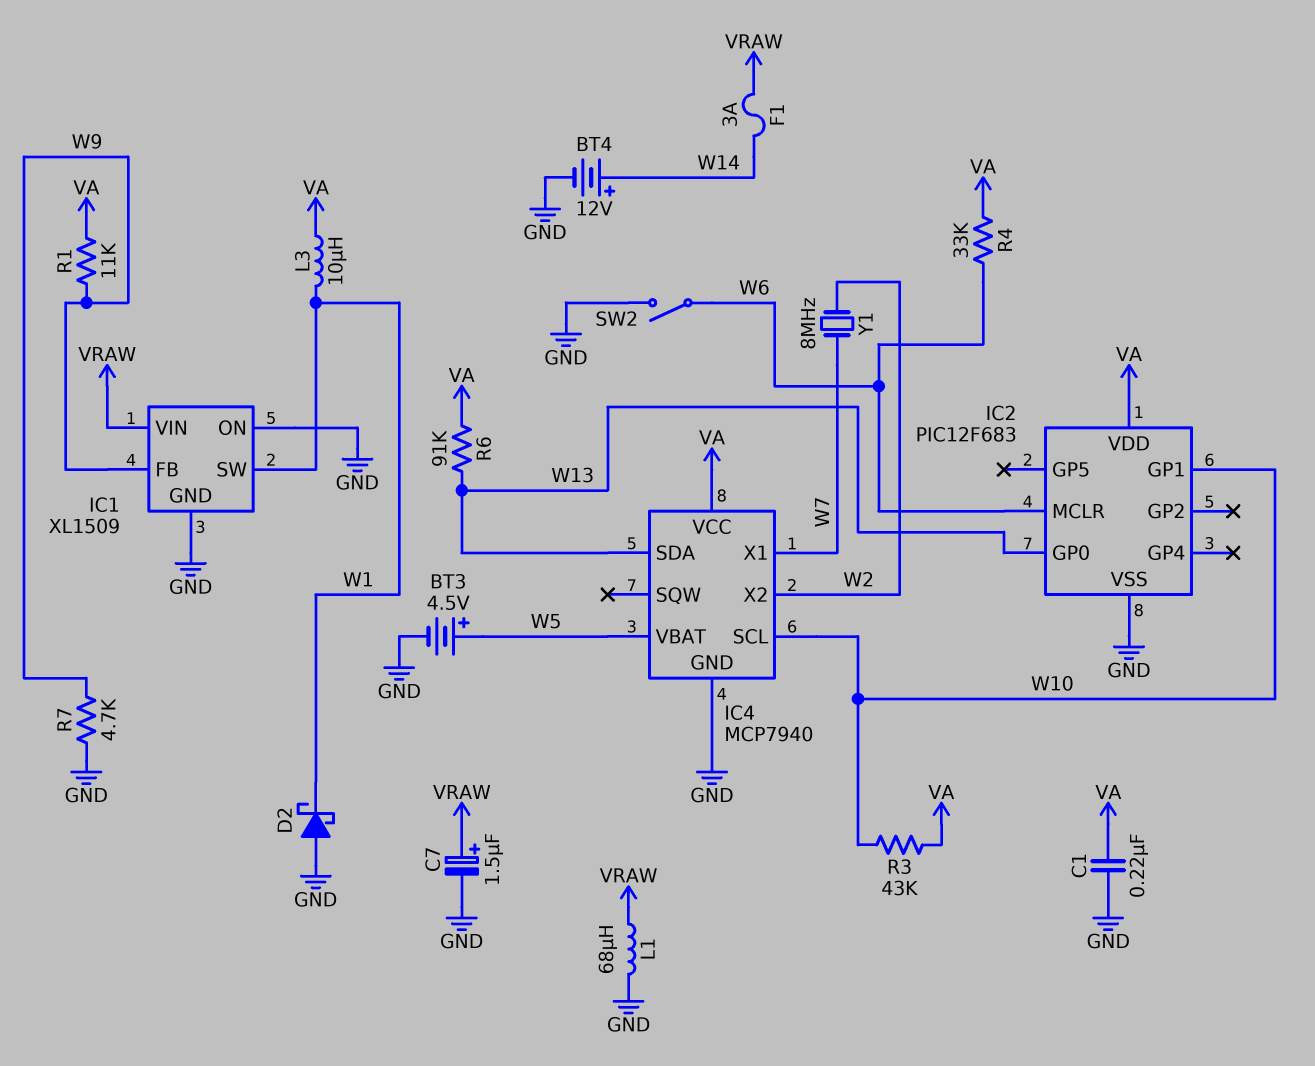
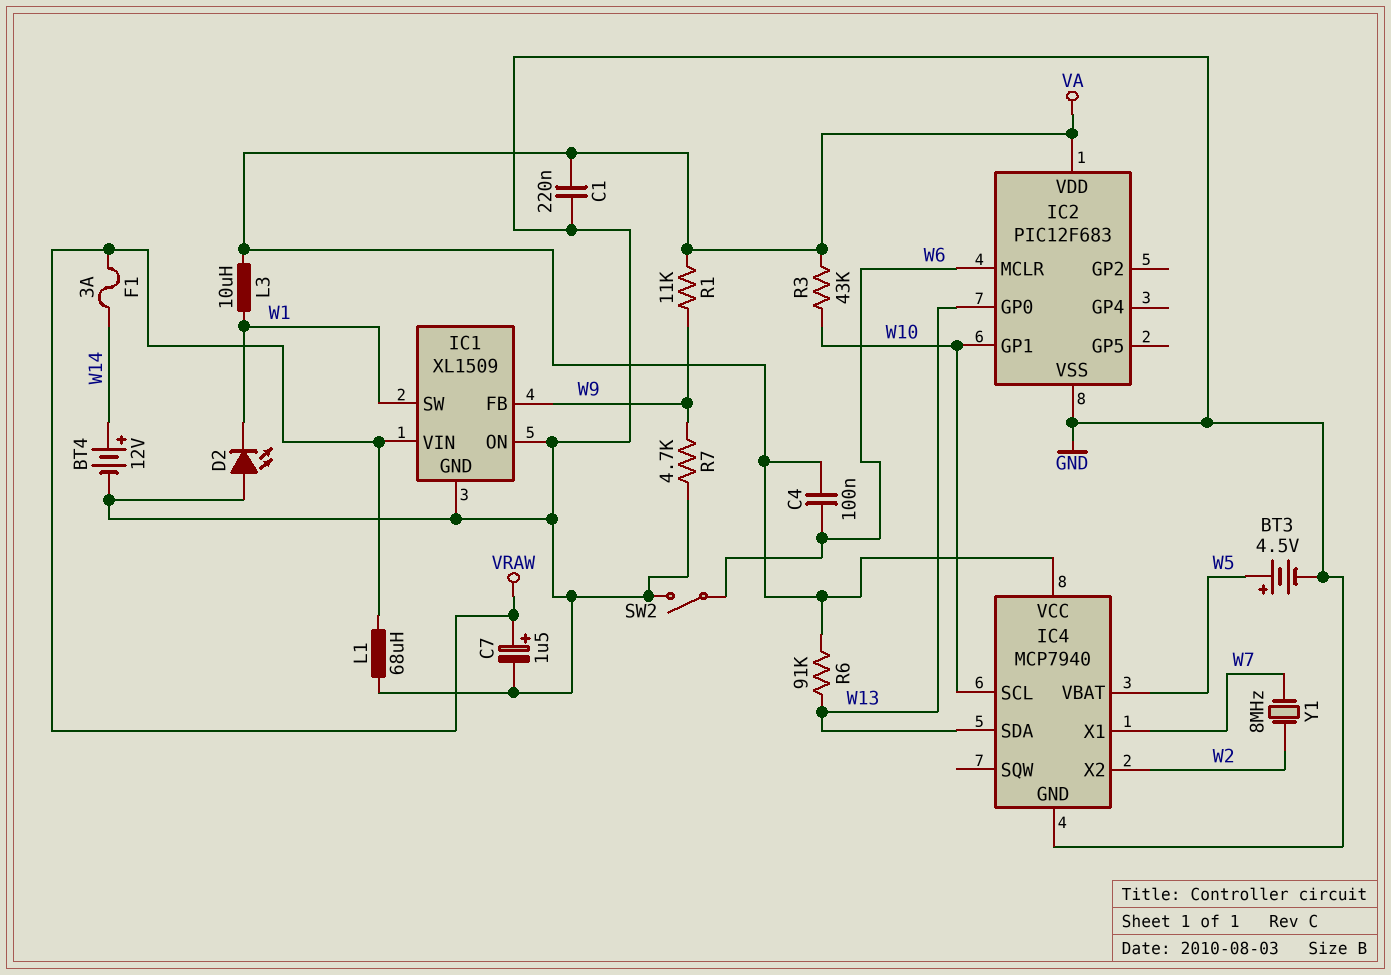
C4: none -> 100nF (VA, W6)
D2: schottky (A GND, K W1) -> LED (A GND, K W1)
R4: 33k (VA, W6) -> none

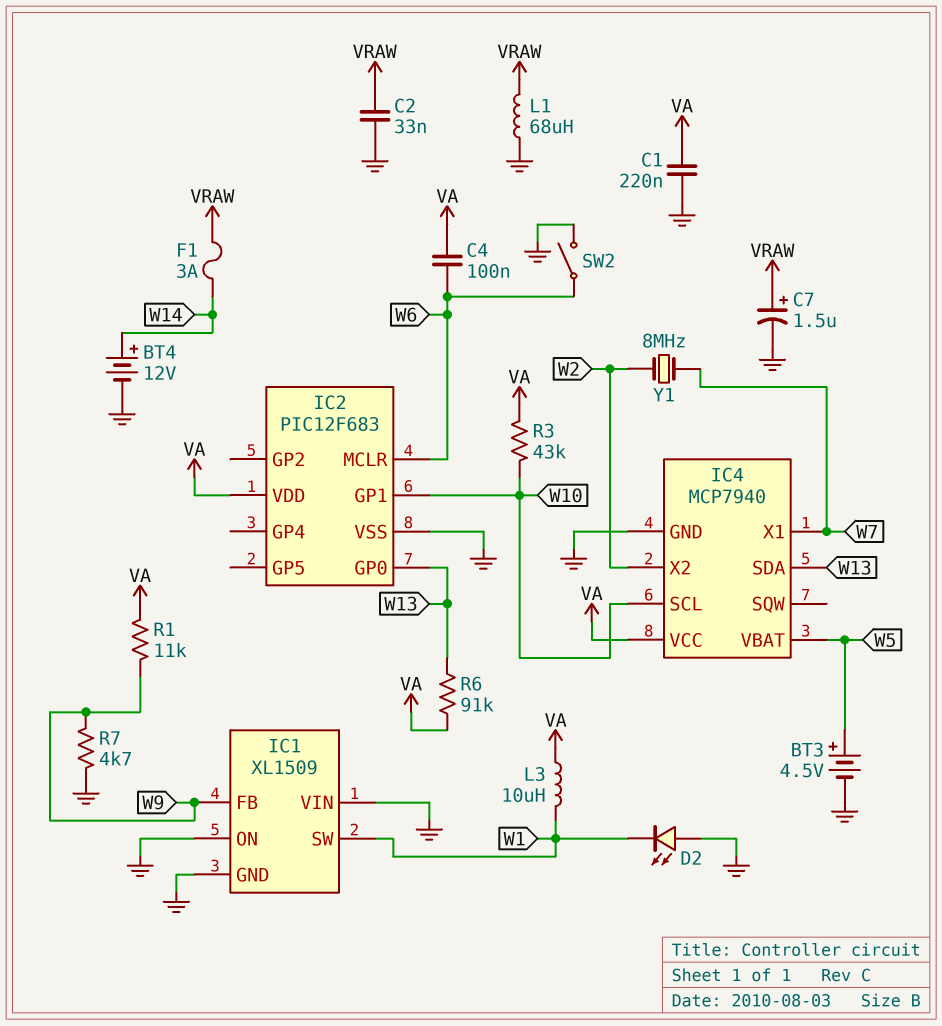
C2: none -> 33nF (GND, VRAW)
IC1 pin VIN: VRAW -> GND

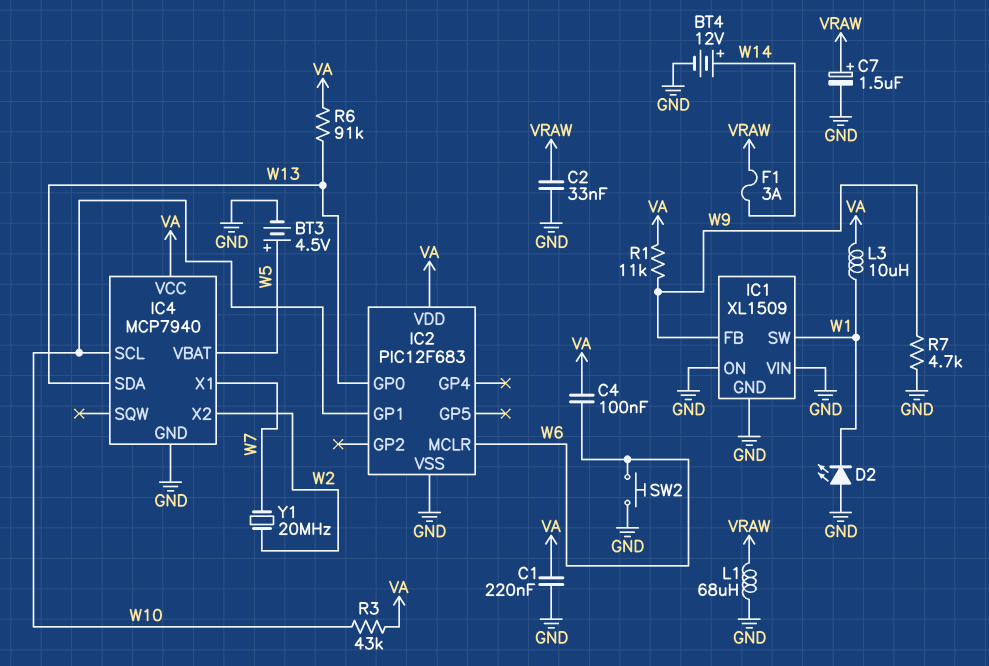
SW2: switch (GND, W6) -> button (GND, W6)
Y1: 8MHz (W2, W7) -> 20MHz (W2, W7)

